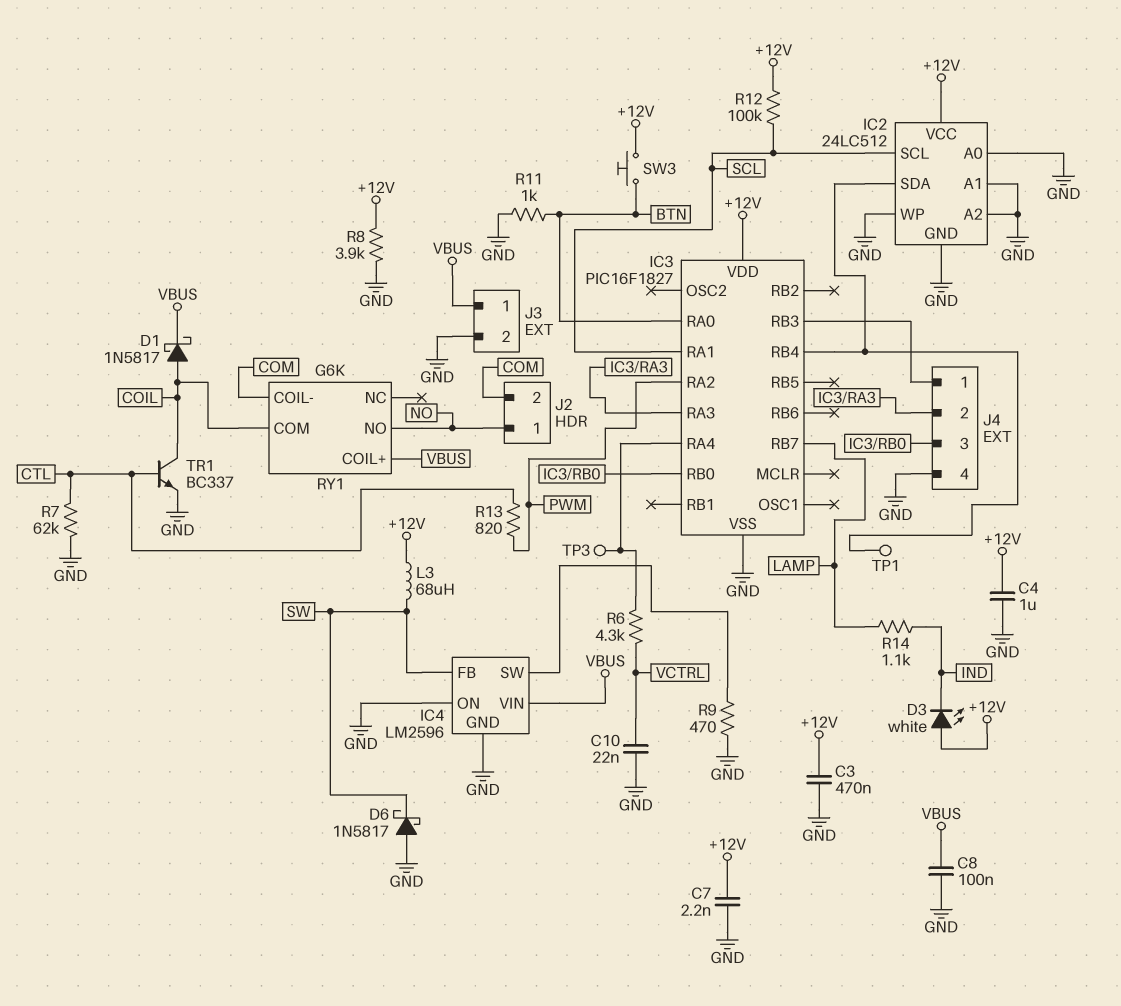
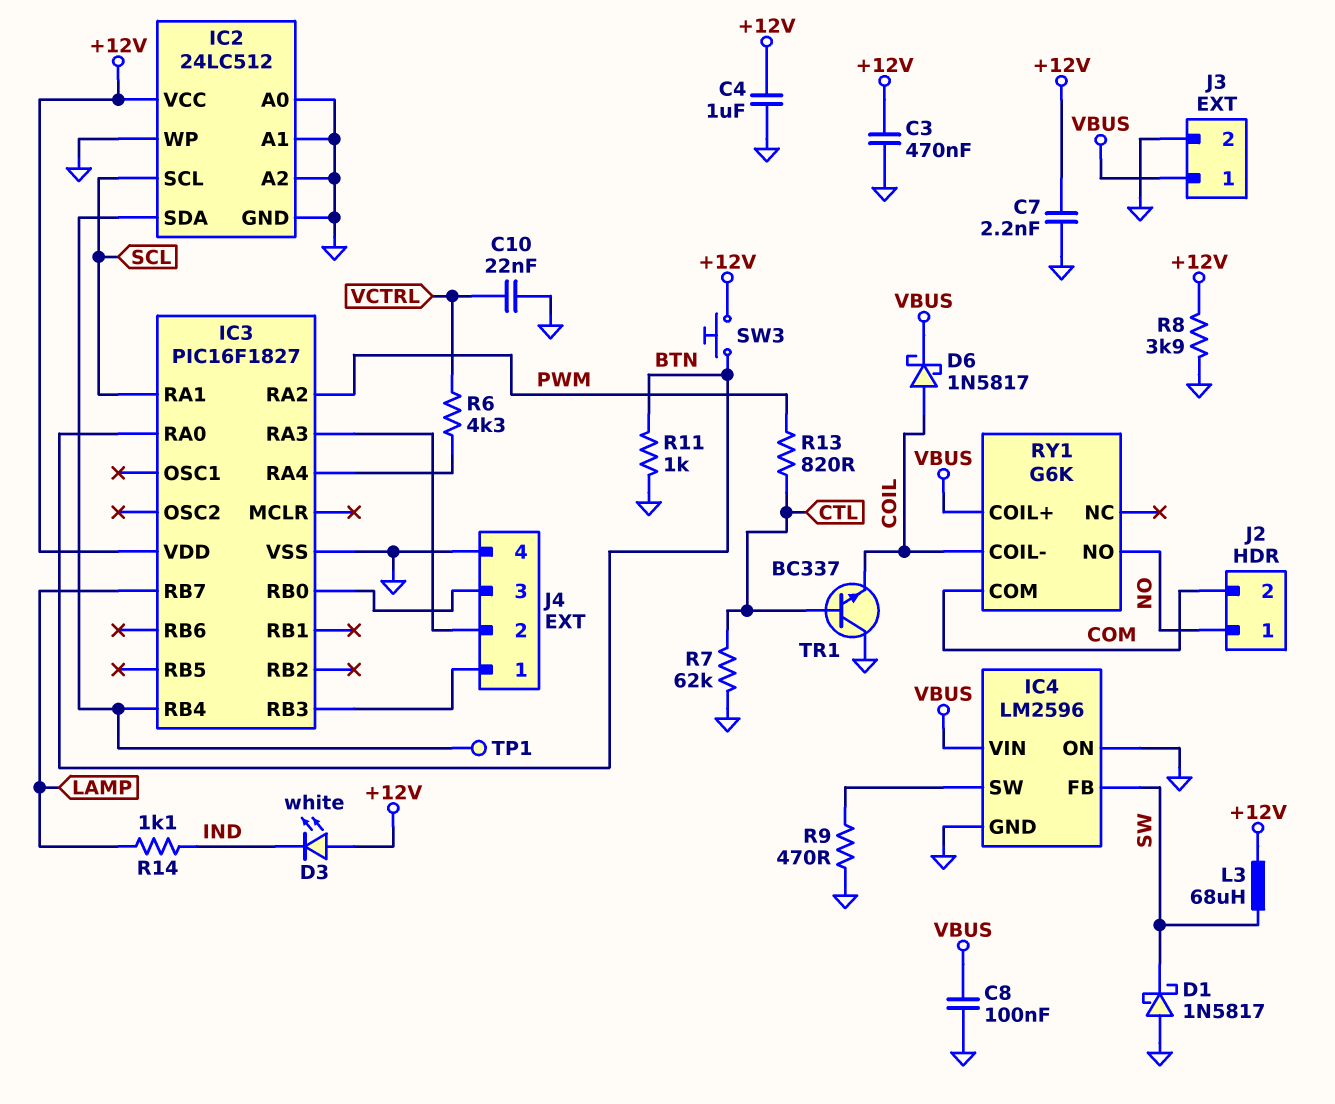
D1: schottky 1N5817 (A COIL, K VBUS) -> schottky 1N5817 (A GND, K SW)
D6: schottky 1N5817 (A GND, K SW) -> schottky 1N5817 (A COIL, K VBUS)
R12: 100k (+12V, SCL) -> none
RY1 pin COIL-: COM -> COIL
RY1 pin COM: COIL -> COM
TP3: test point (IC3/RA4) -> none
TR1: NPN BC337 (B CTL, C COIL, E GND) -> NPN BC337 (B CTL, C GND, E COIL)

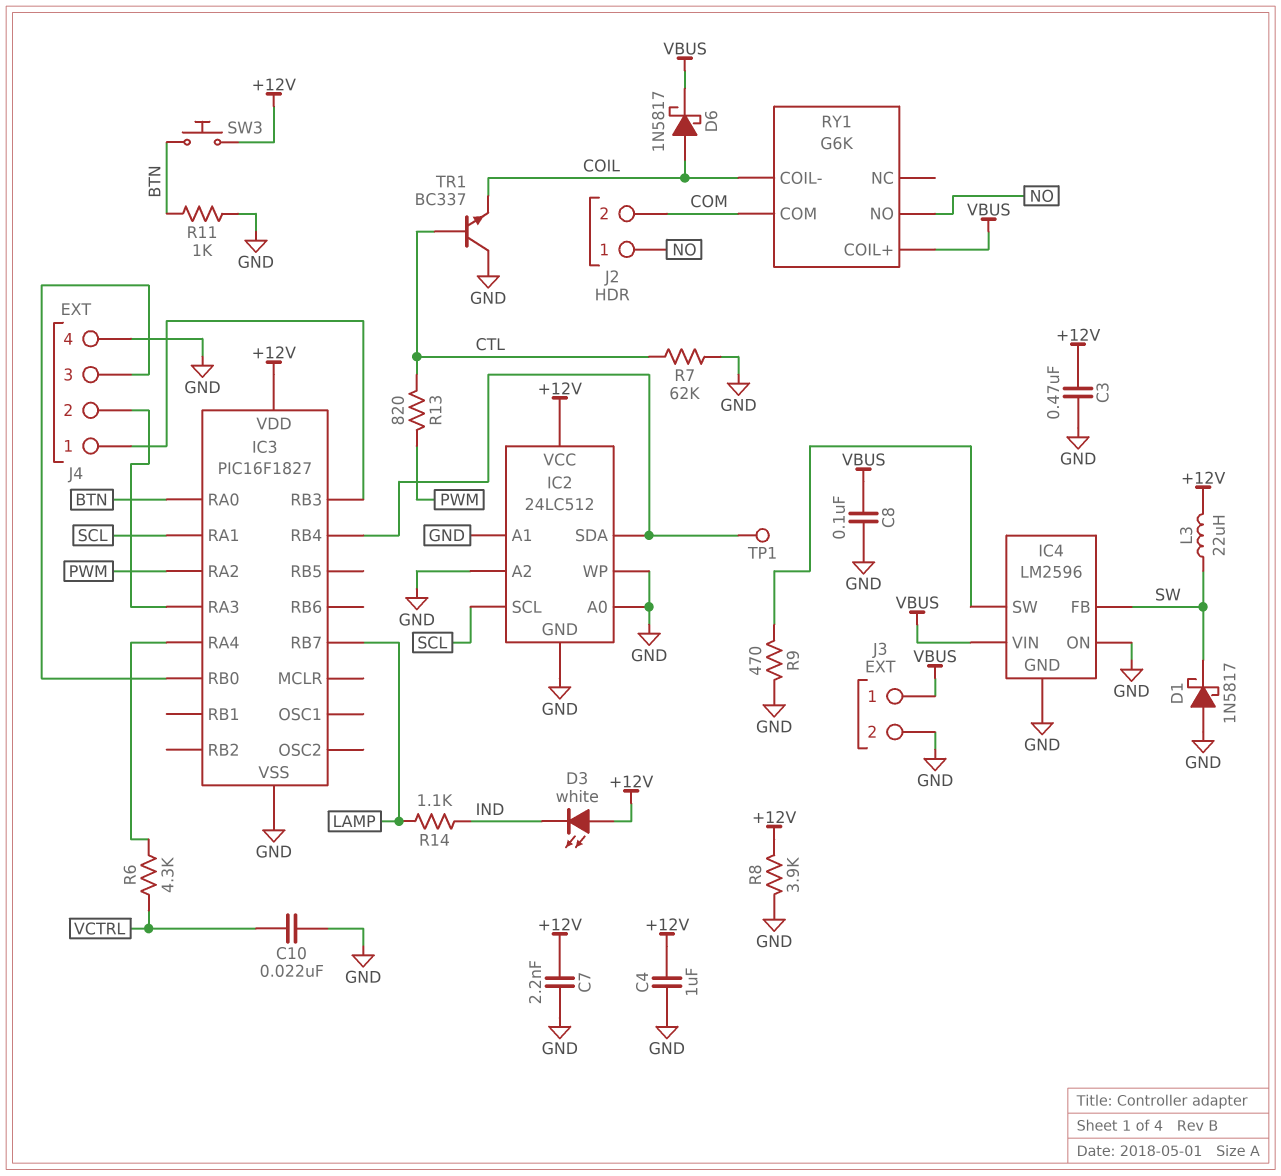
L3: 68uH (+12V, SW) -> 22uH (+12V, SW)

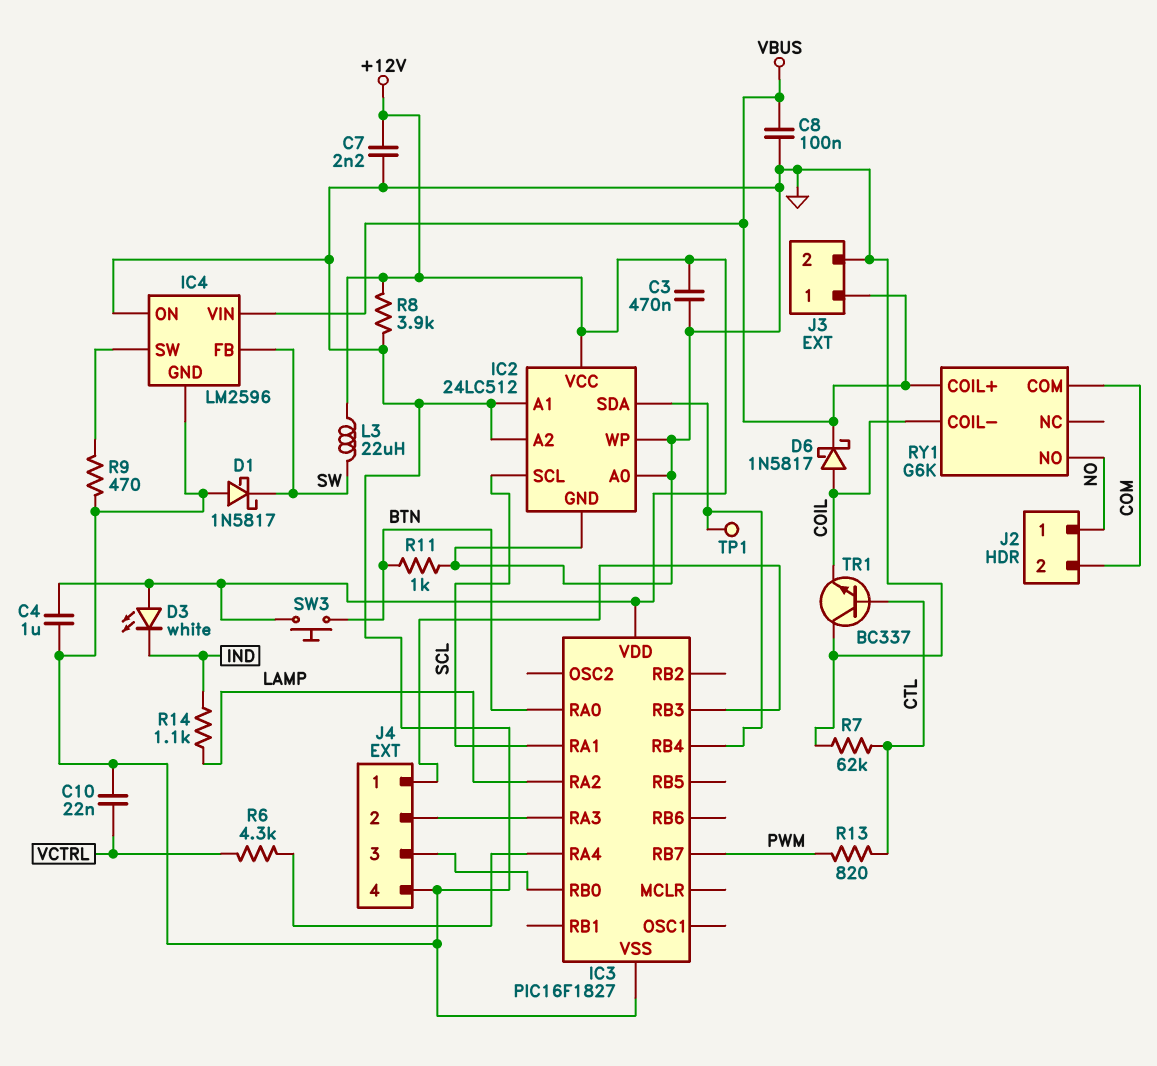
IC3 pin RA2: PWM -> LAMP
IC3 pin RB7: LAMP -> PWM

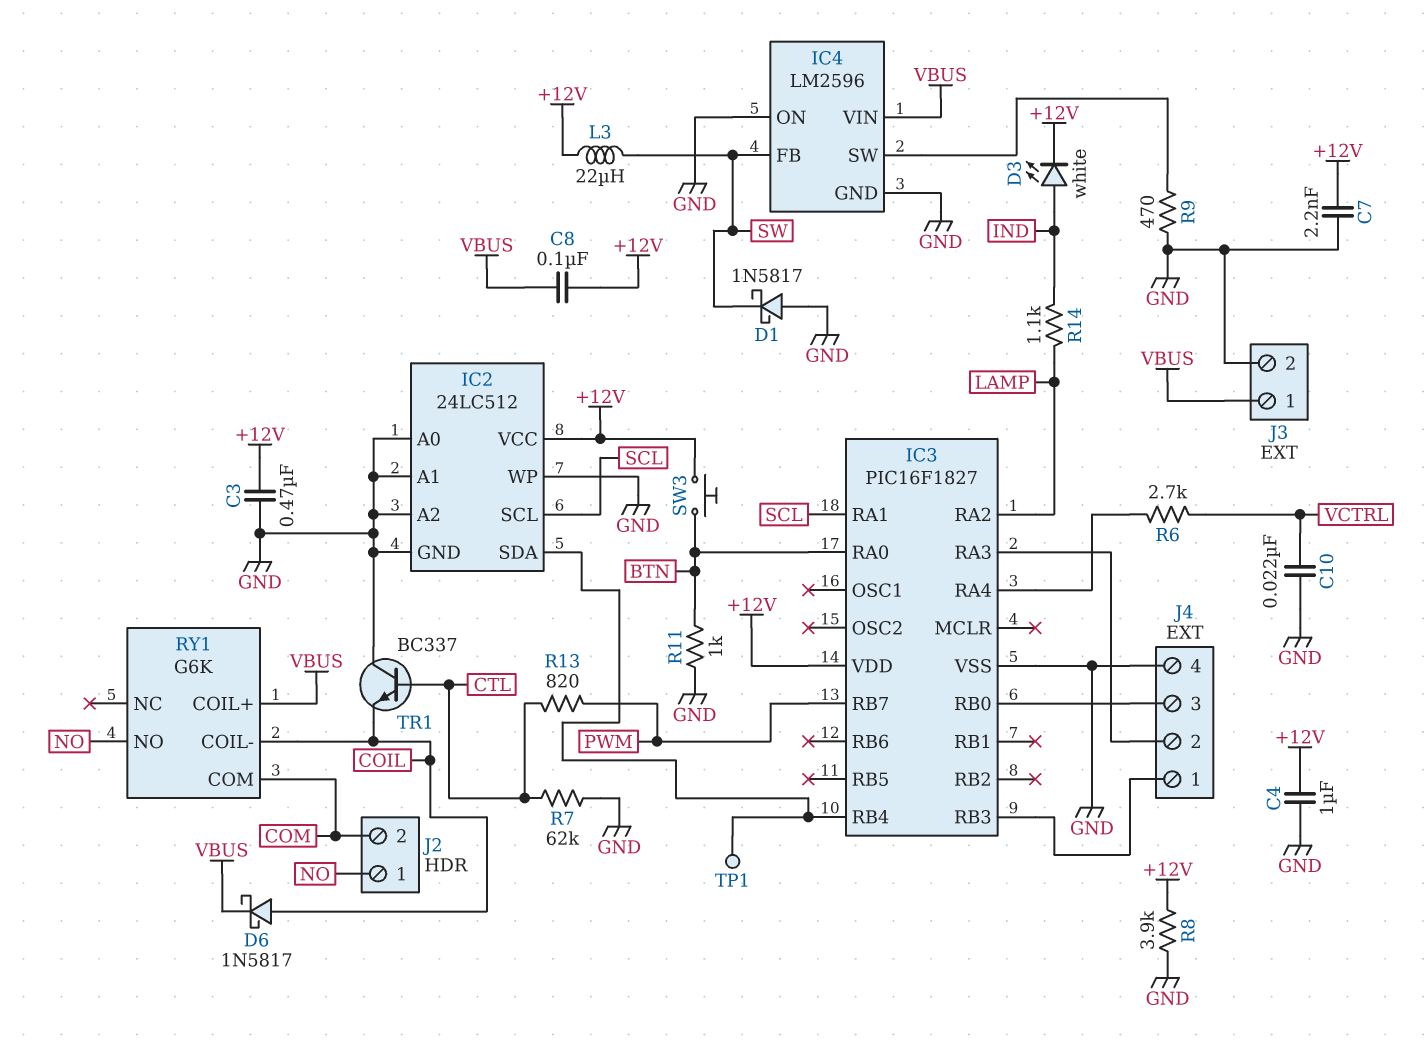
C8: 100nF (GND, VBUS) -> 100nF (+12V, VBUS)
D3: LED white (A +12V, K IND) -> LED white (A IND, K +12V)
R6: 4.3k (IC3/RA4, VCTRL) -> 2.7k (IC3/RA4, VCTRL)

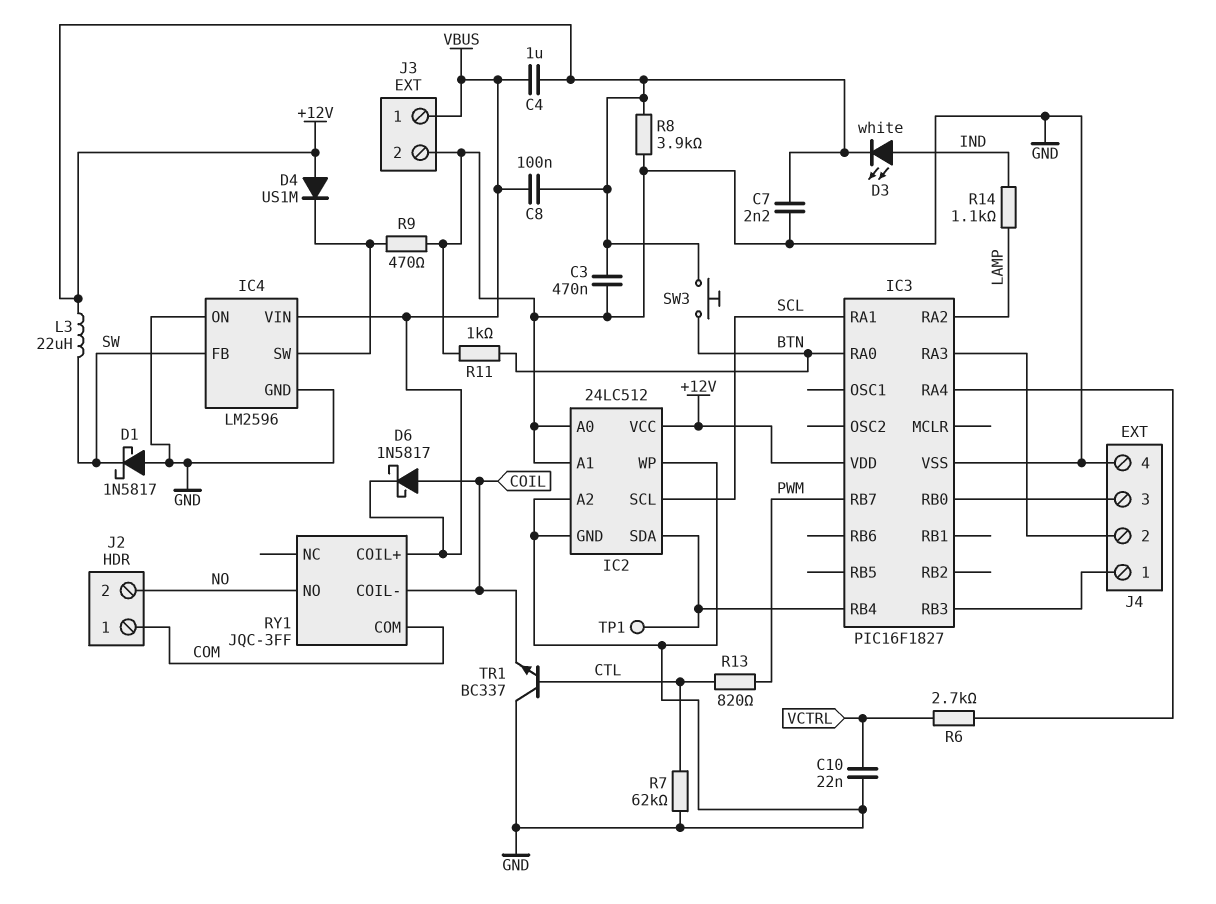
C4: 1uF (+12V, GND) -> 1uF (+12V, VBUS)
D4: none -> diode US1M (A +12V, K IC4/SW)
J2 pin 1: NO -> COM
J2 pin 2: COM -> NO
RY1: G6K -> JQC-3FF

